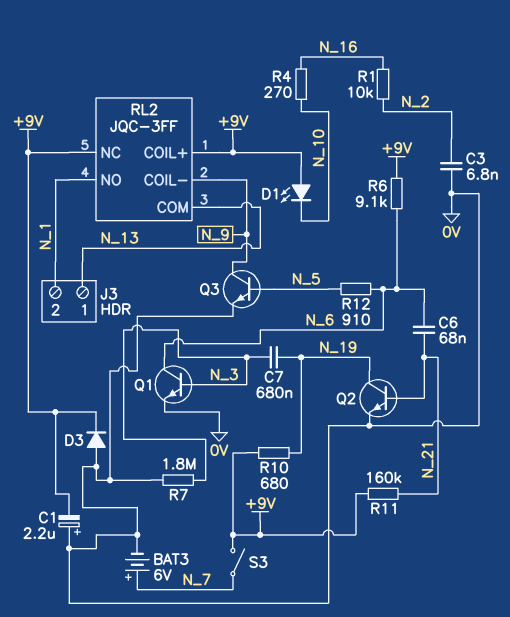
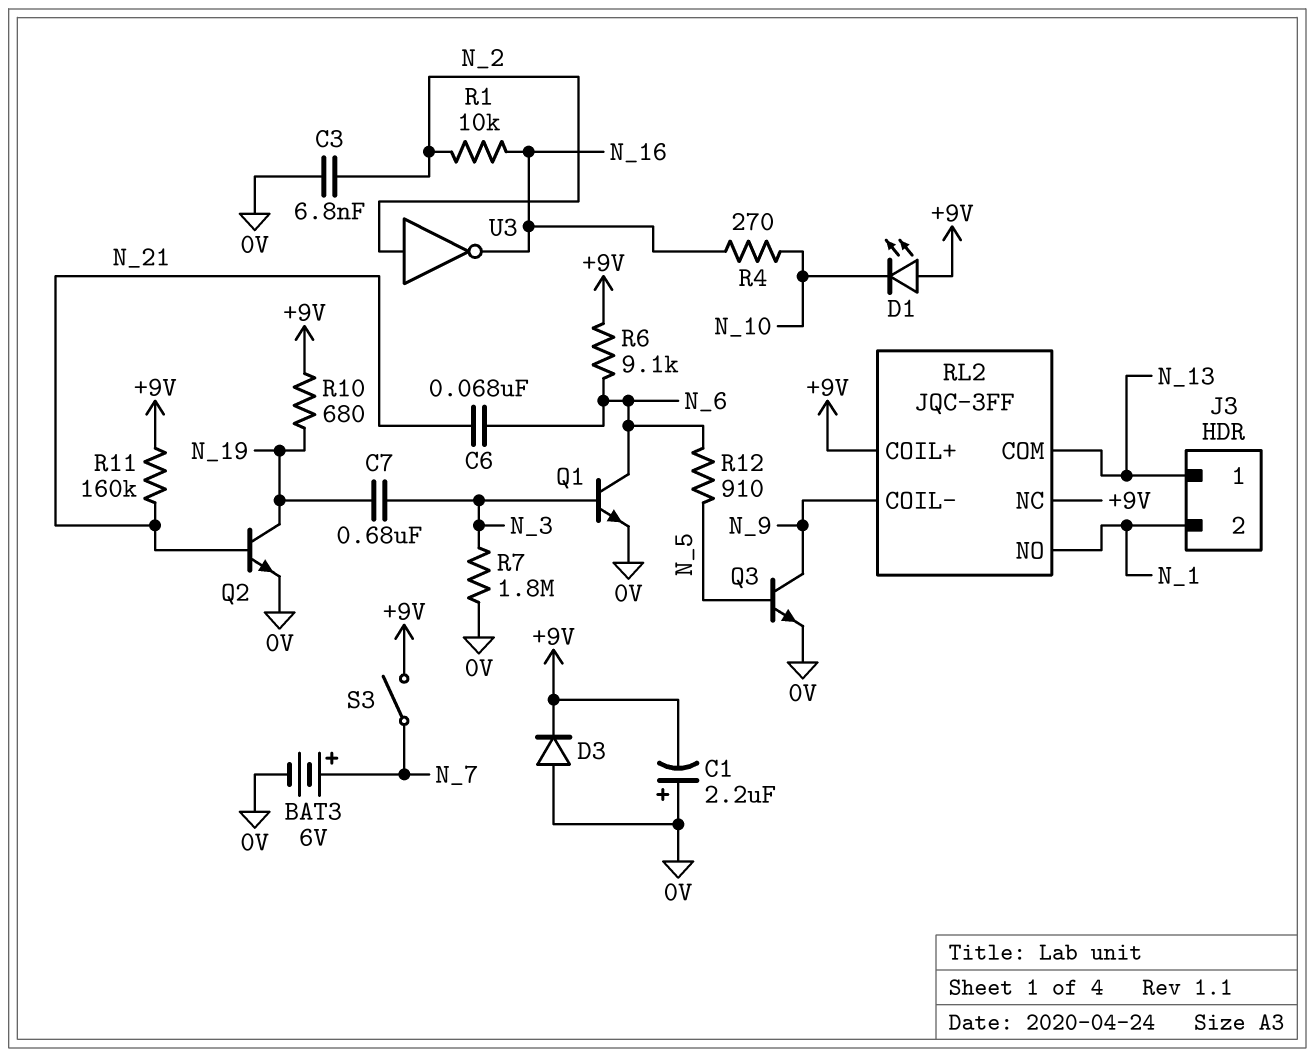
U3: none -> NOT (in N_2, out N_16)

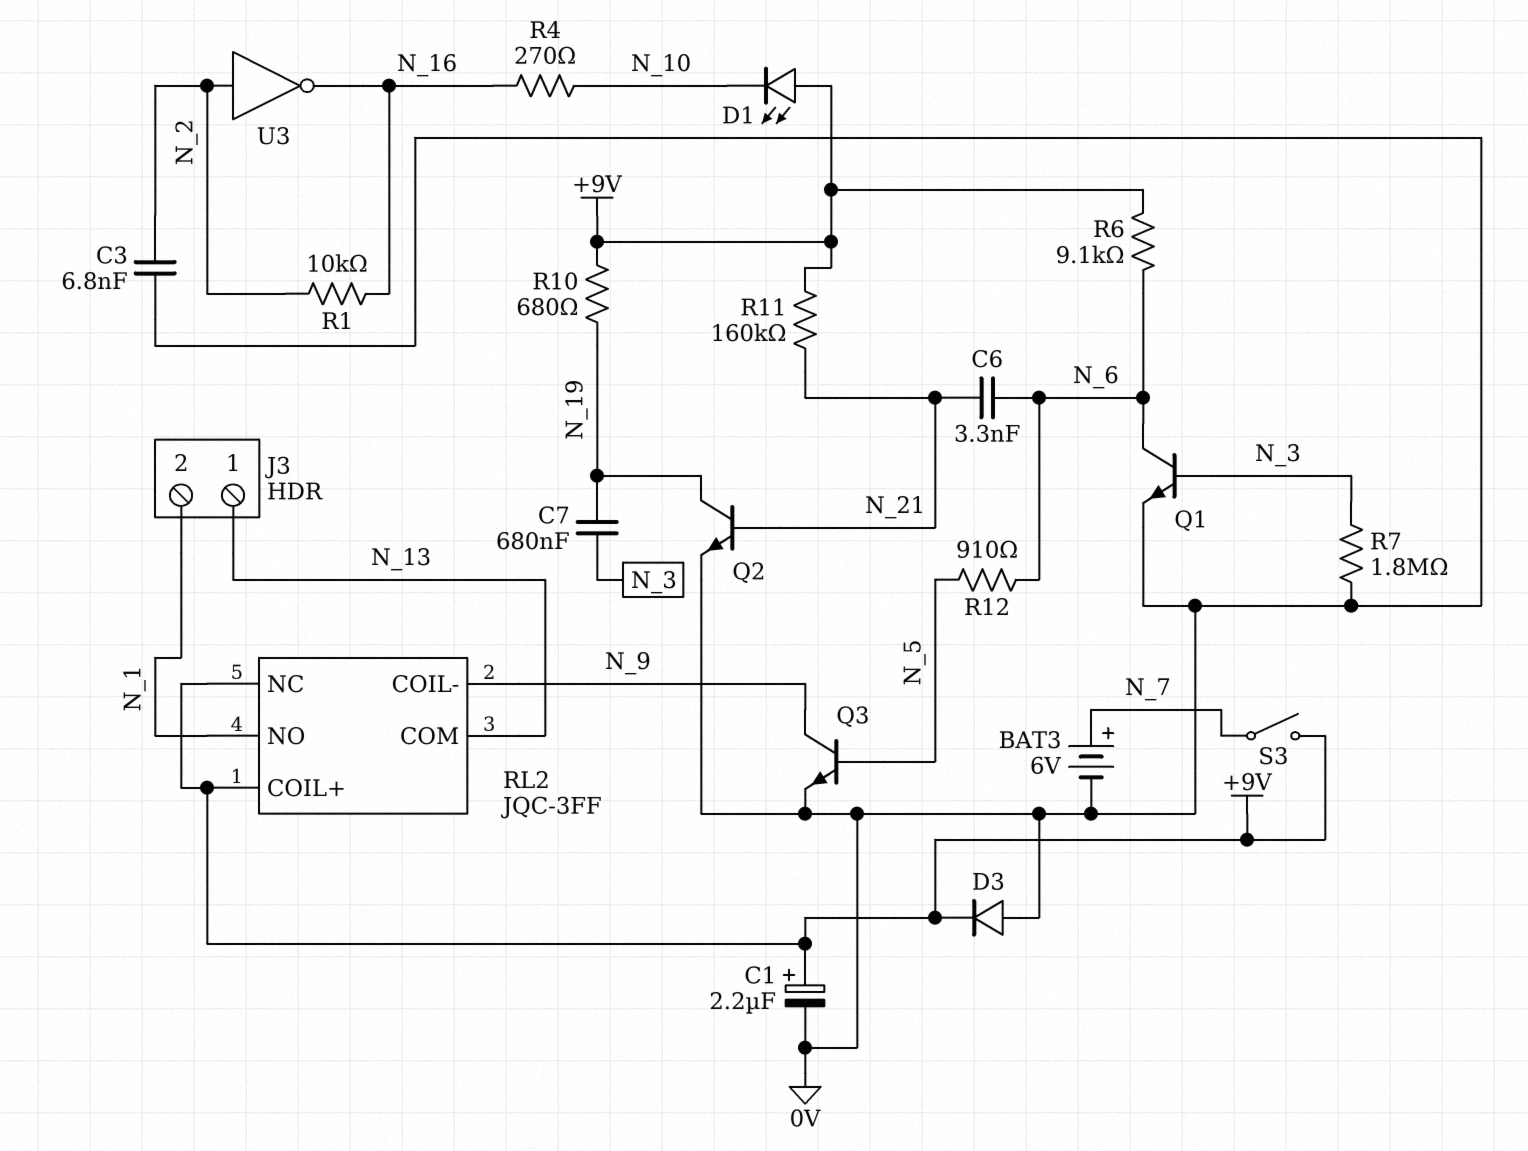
C1: 2.2uF (plus 0V, minus +9V) -> 2.2uF (plus +9V, minus 0V)
C6: 68nF (N_6, N_21) -> 3.3nF (N_6, N_21)

